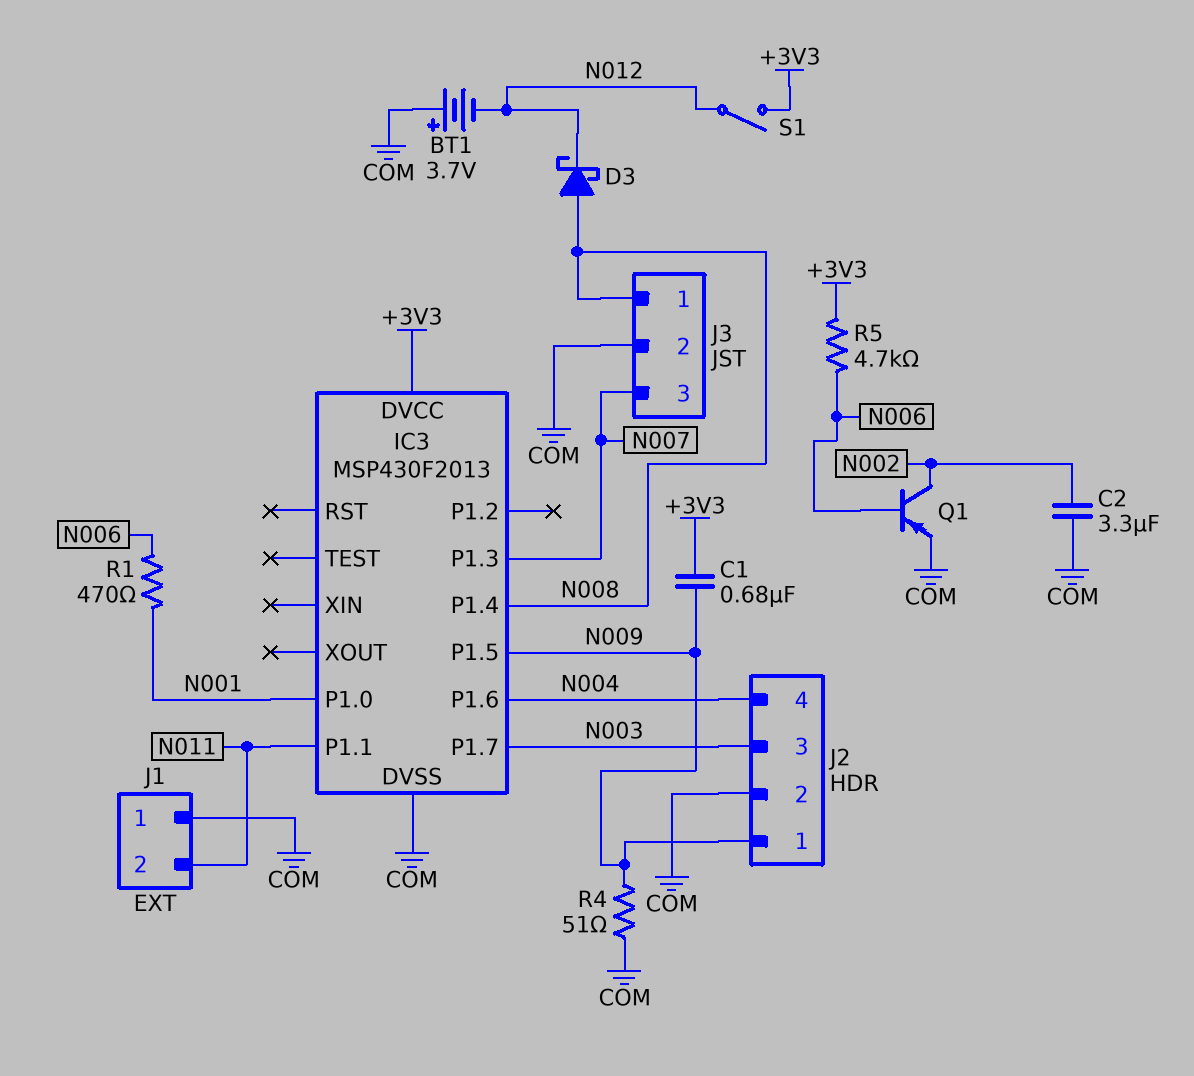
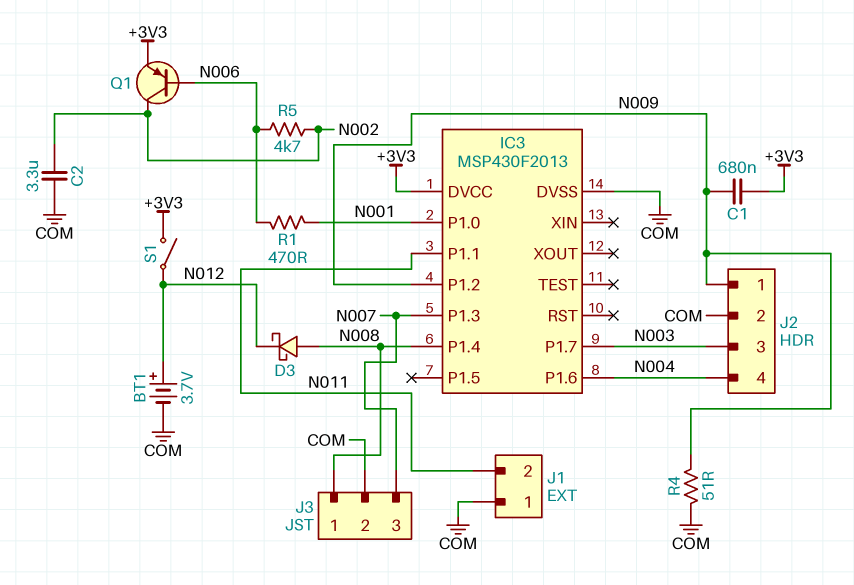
BT1: 3.7V (plus COM, minus N012) -> 3.7V (plus N012, minus COM)
IC3 pin P1.2: none -> N009
IC3 pin P1.5: N009 -> none
Q1: PNP (B N006, C N002, E COM) -> PNP (B N006, C N002, E +3V3)
R5: 4.7k (+3V3, N006) -> 4.7k (N002, N006)

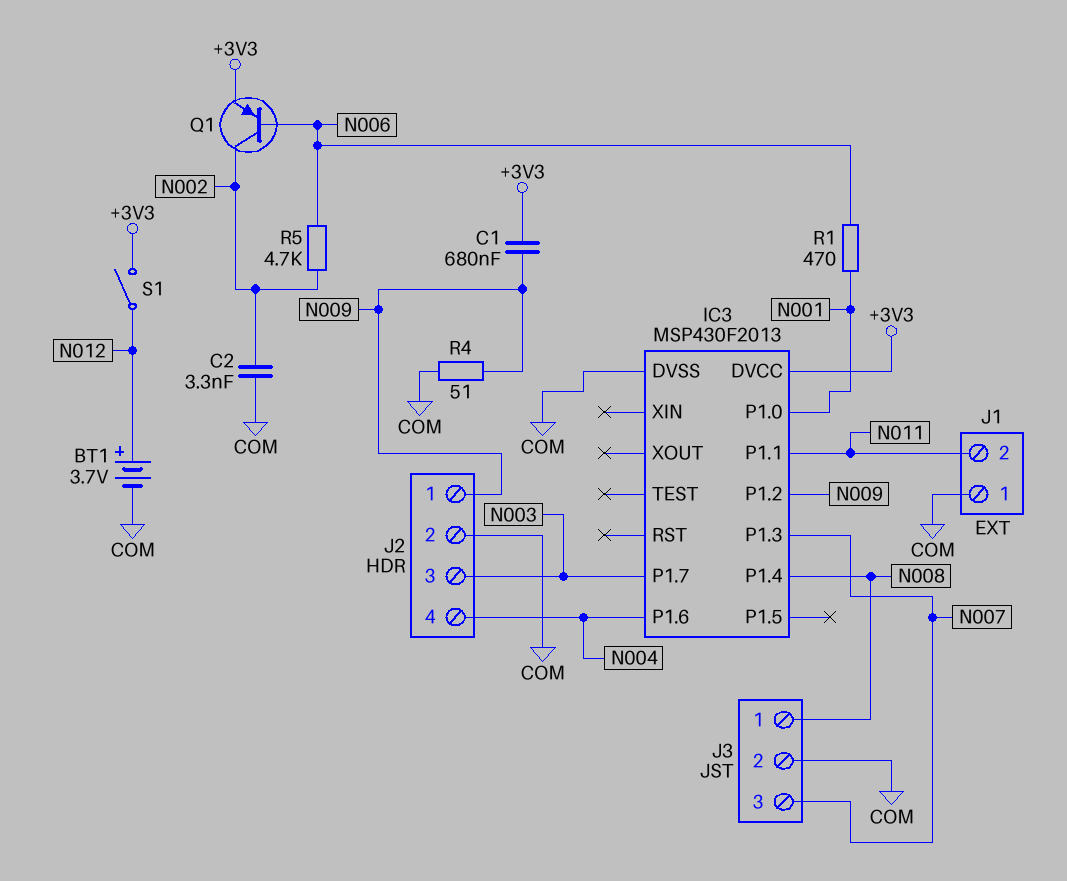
C2: 3.3uF (COM, N002) -> 3.3nF (COM, N002)
D3: schottky (A N008, K N012) -> none

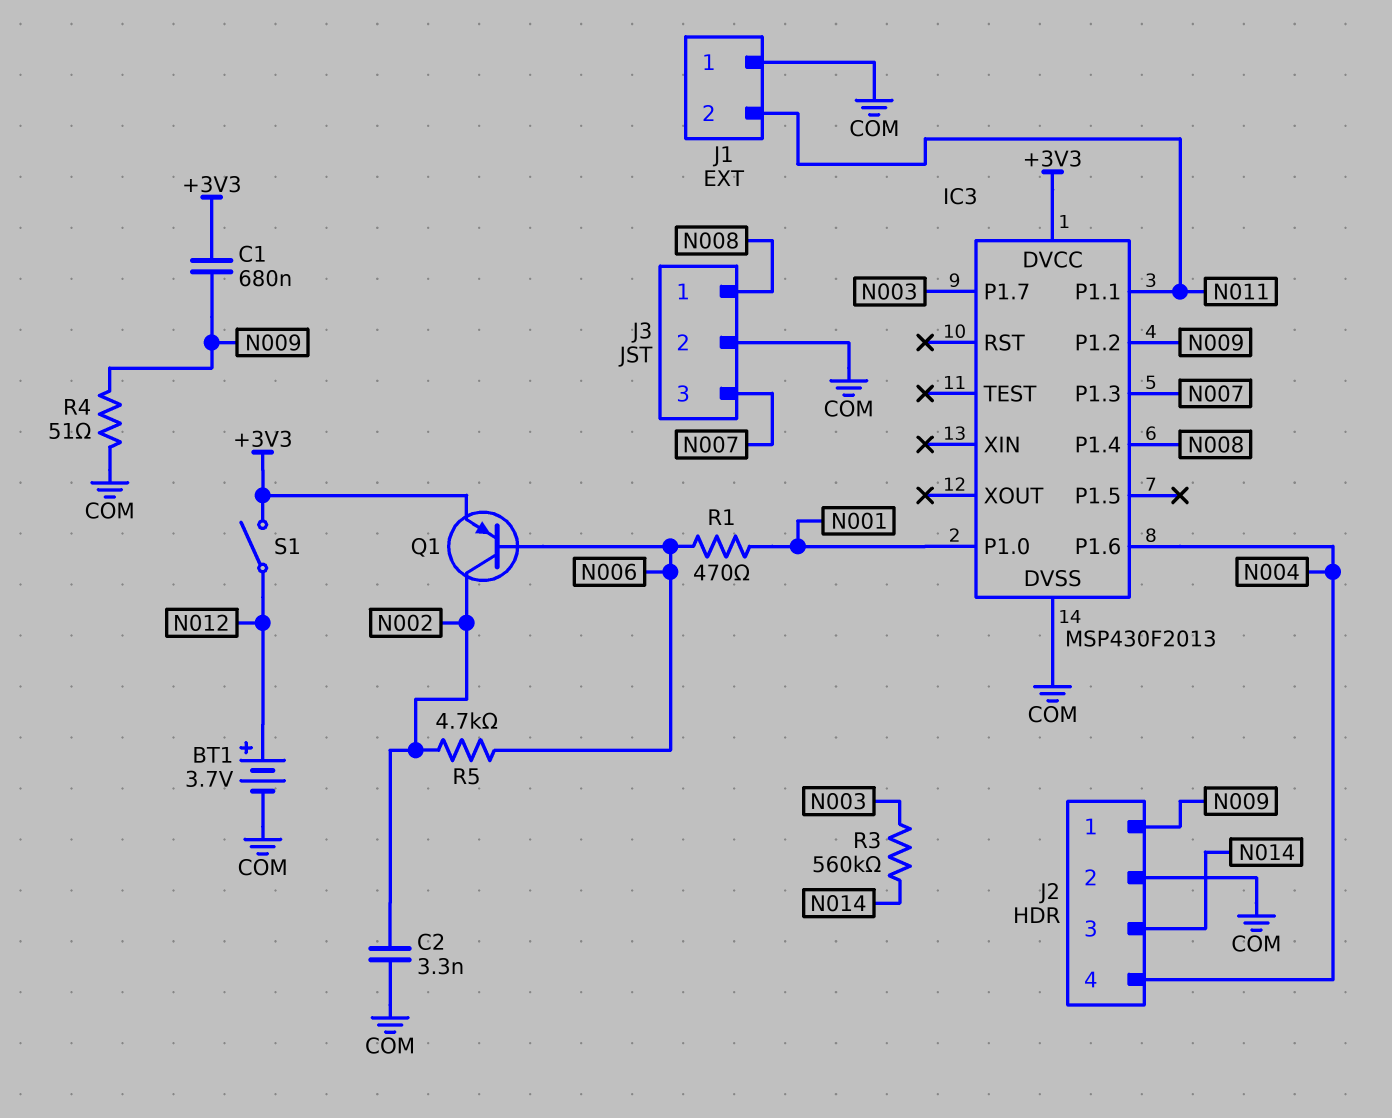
J2 pin 3: N003 -> N014
R3: none -> 560k (N003, N014)

